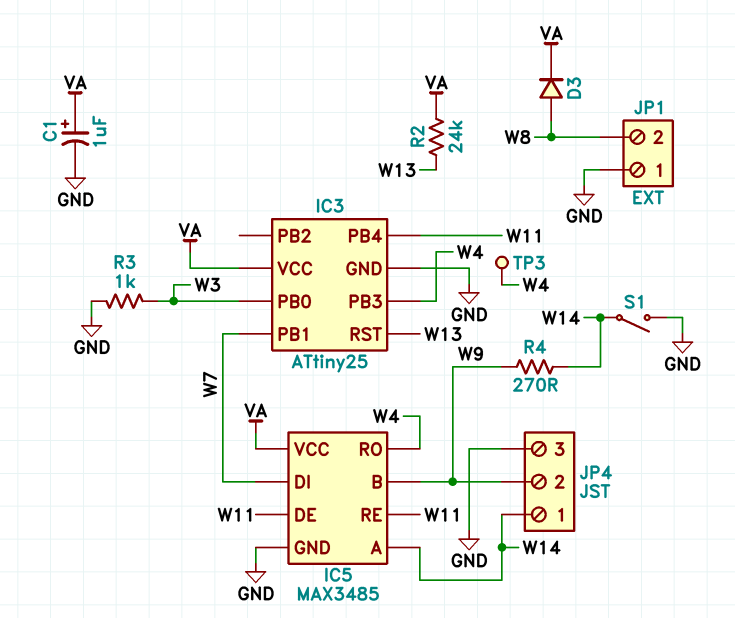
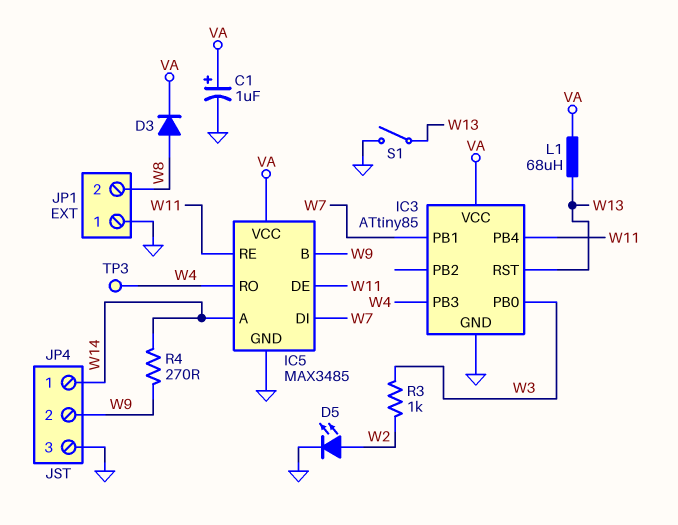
D5: none -> LED (A W2, K GND)
IC3: ATtiny25 -> ATtiny85
L1: none -> 68uH (VA, W13)
R2: 24k (VA, W13) -> none
R3: 1k (GND, W3) -> 1k (W2, W3)
S1: switch (GND, W14) -> switch (GND, W13)

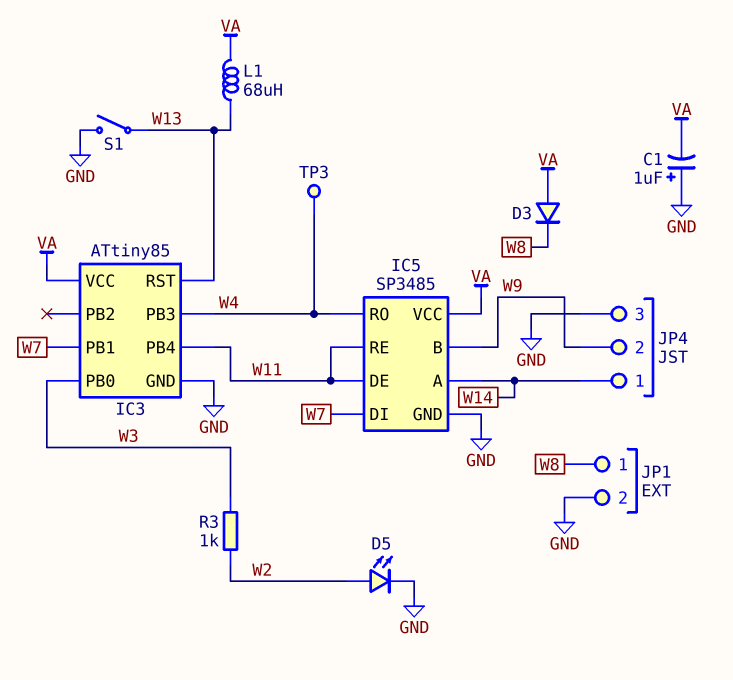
C1: 1uF (plus VA, minus GND) -> 1uF (plus GND, minus VA)
D3: diode (A W8, K VA) -> diode (A VA, K W8)
IC5: MAX3485 -> SP3485
JP1 pin 1: GND -> W8
JP1 pin 2: W8 -> GND
R4: 270 (W9, W14) -> none

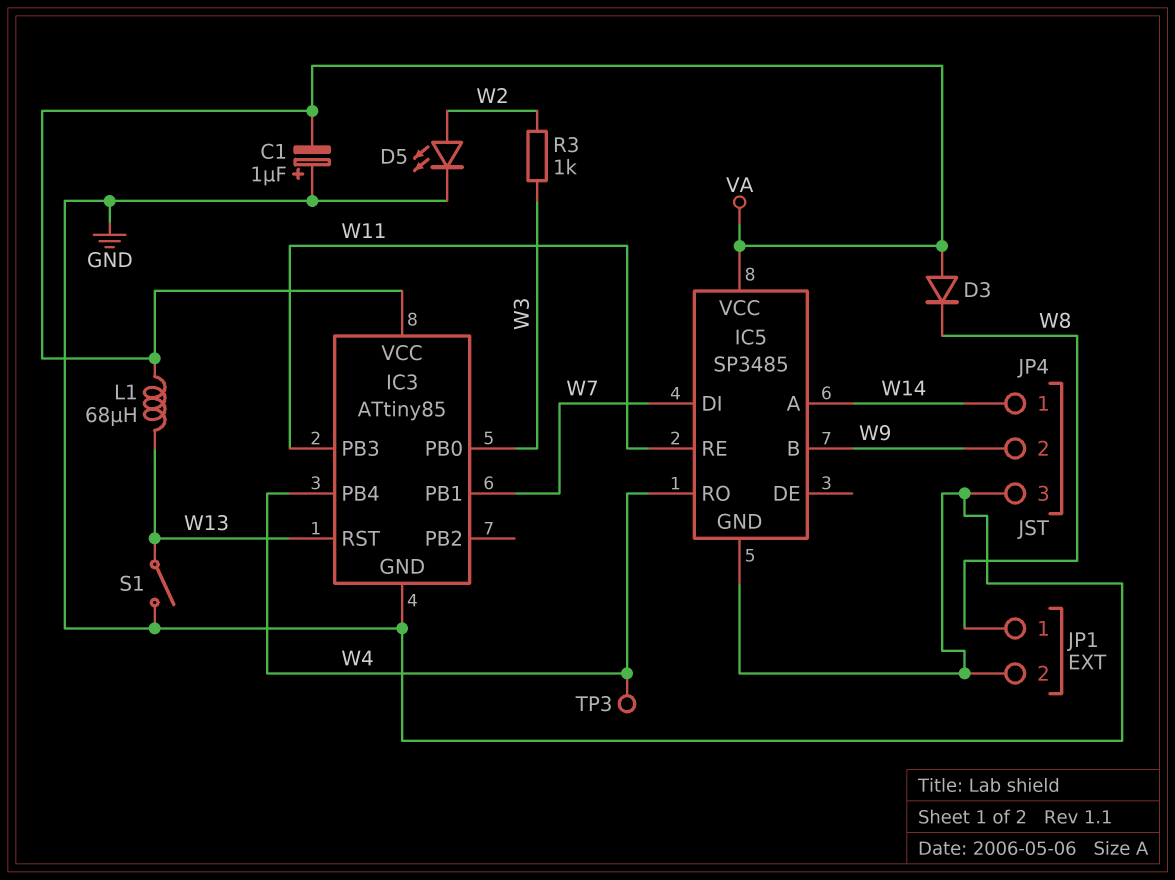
IC3 pin PB3: W4 -> W11
IC3 pin PB4: W11 -> W4
IC5 pin DE: W11 -> none

